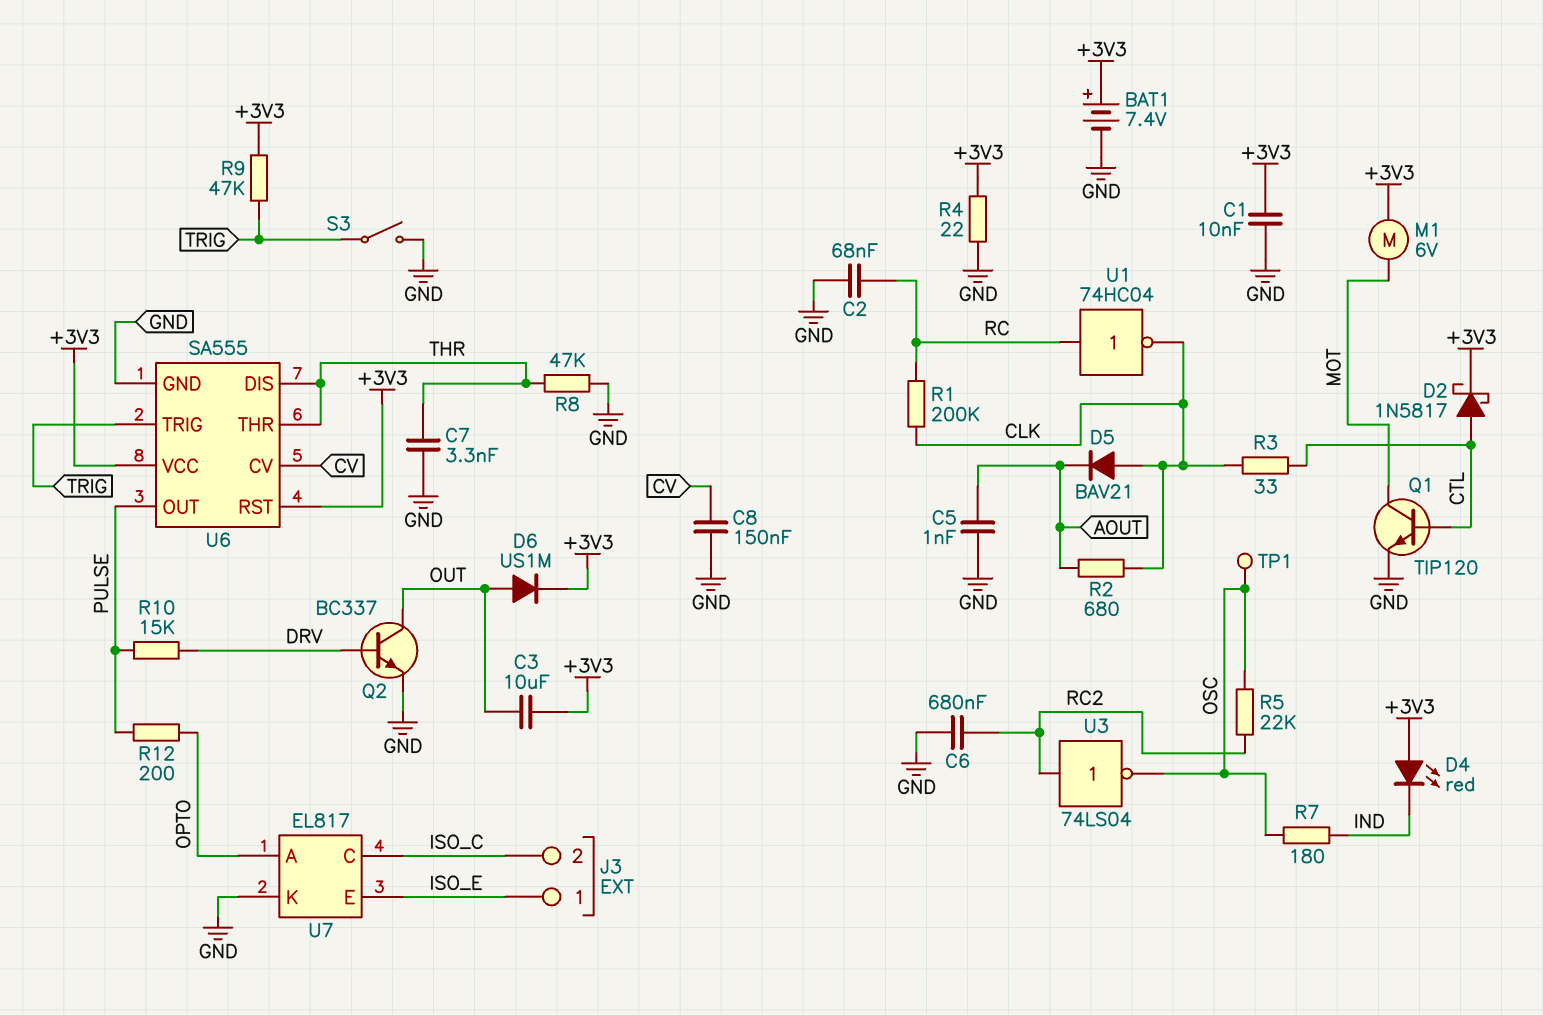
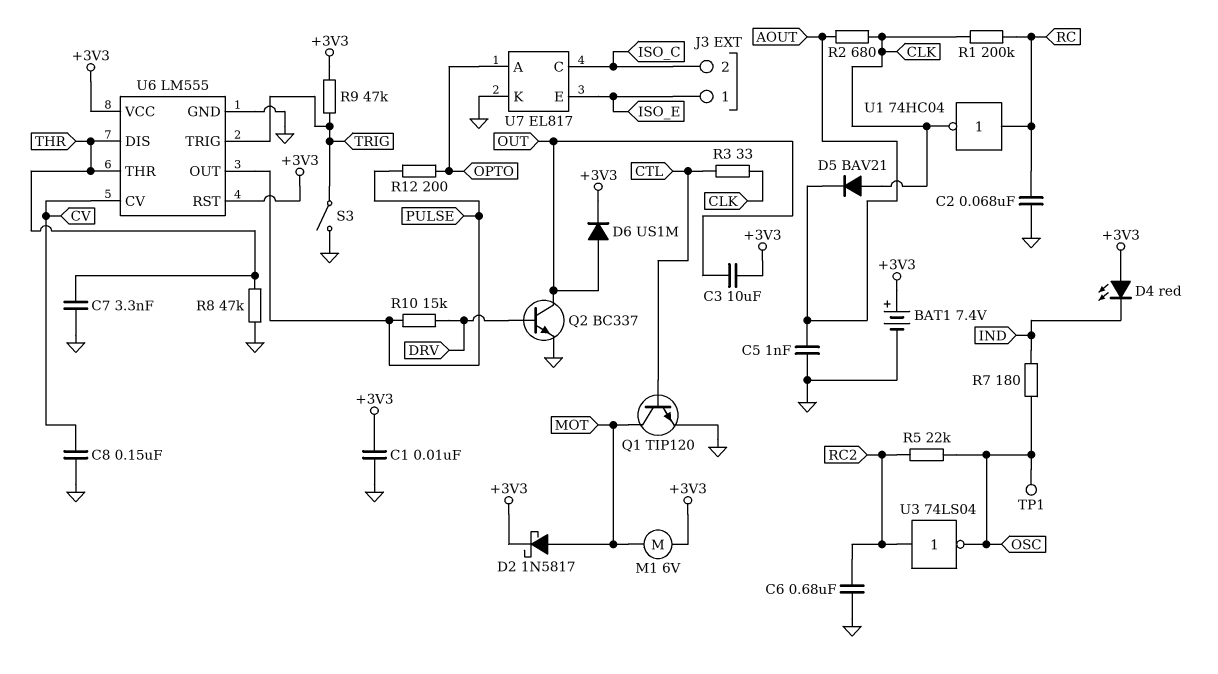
D2: schottky 1N5817 (A CTL, K +3V3) -> schottky 1N5817 (A MOT, K +3V3)
R4: 22 (+3V3, GND) -> none
U6: SA555 -> LM555

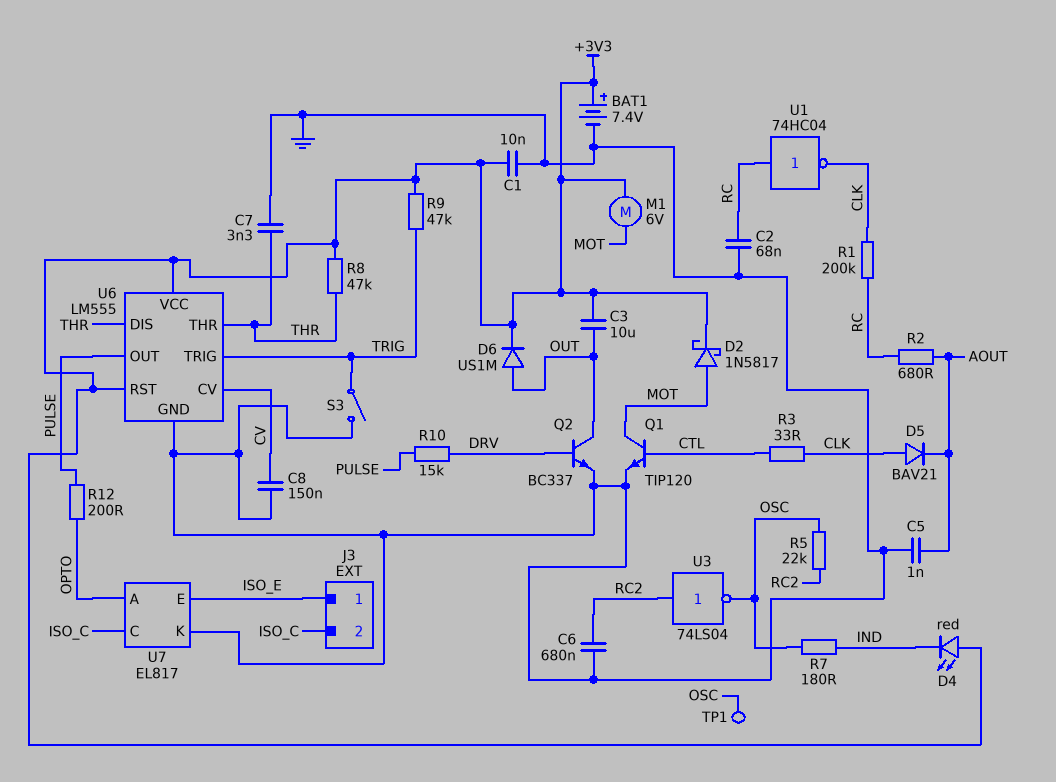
R2: 680 (AOUT, CLK) -> 680 (AOUT, RC)
R8: 47k (GND, THR) -> 47k (+3V3, THR)

